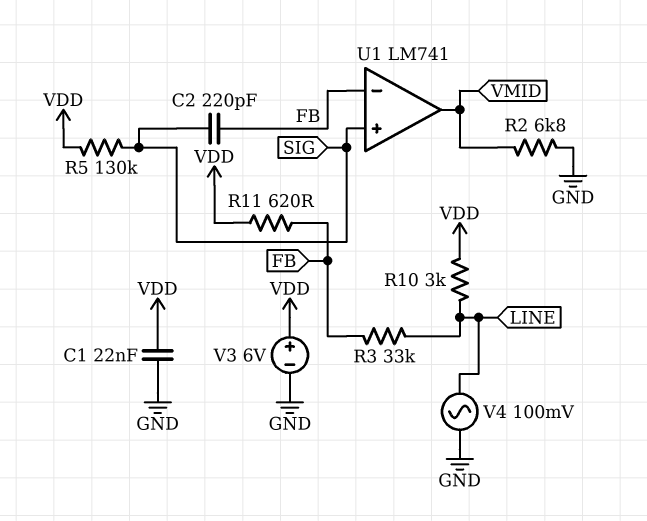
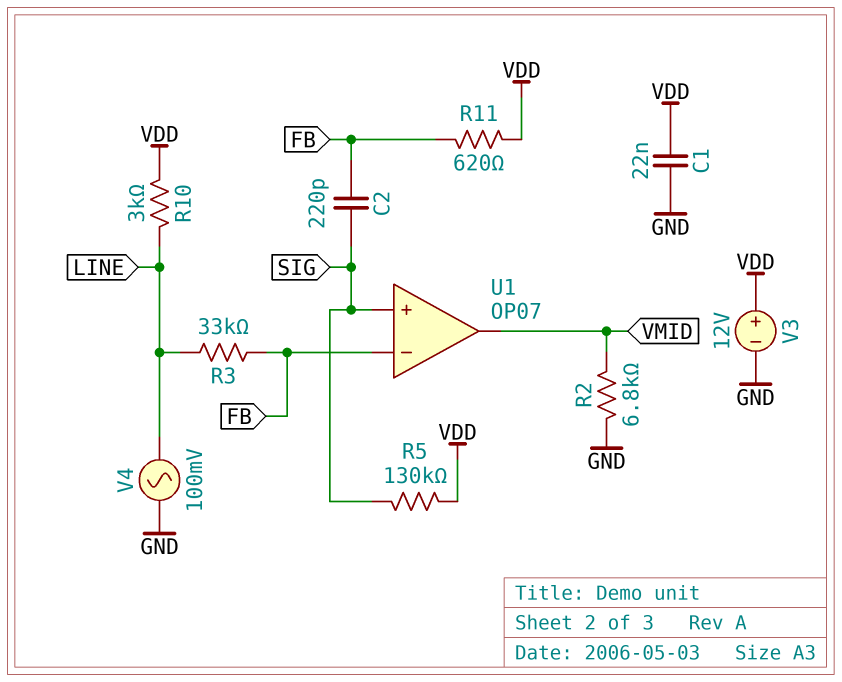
U1: LM741 -> OP07
V3: 6V (plus VDD, minus GND) -> 12V (plus VDD, minus GND)

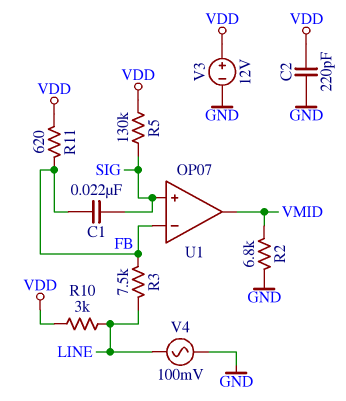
C1: 22nF (GND, VDD) -> 22nF (FB, SIG)
C2: 220pF (FB, SIG) -> 220pF (GND, VDD)
R3: 33k (FB, LINE) -> 7.5k (FB, LINE)

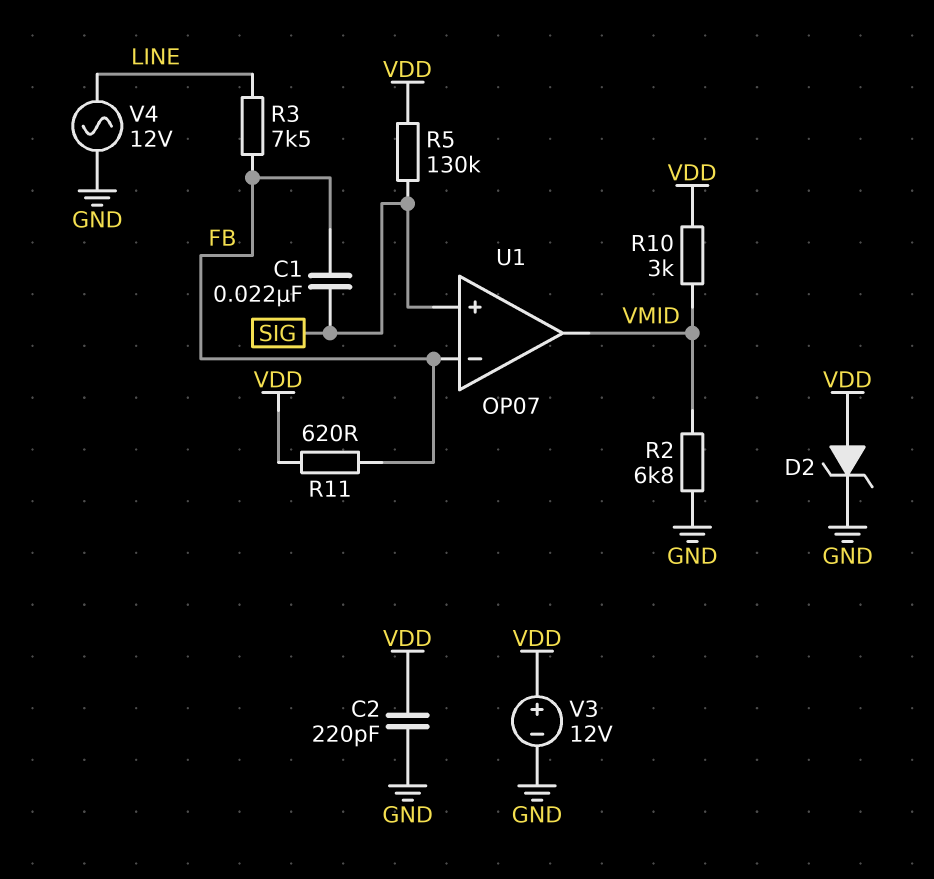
D2: none -> zener (A VDD, K GND)
R10: 3k (LINE, VDD) -> 3k (VDD, VMID)
V4: AC 100mV (GND, LINE) -> AC 12V (GND, LINE)

